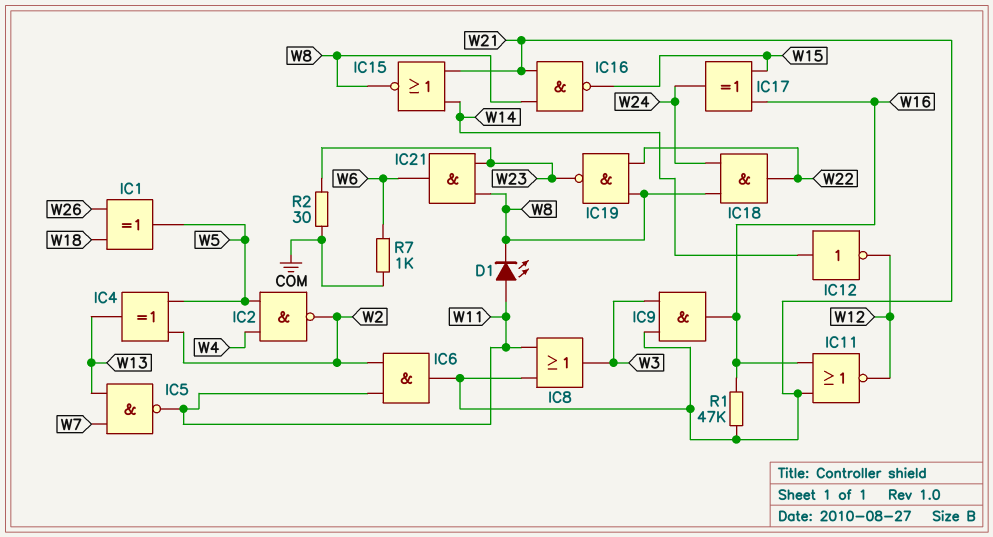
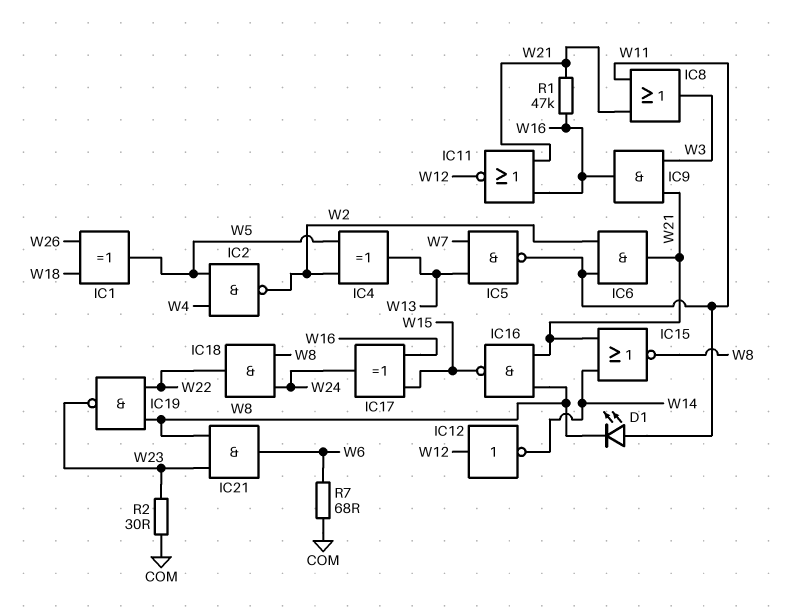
IC12: NOT (in W14, out W12) -> NOT (in W12, out W14)
R7: 1k (COM, W6) -> 68 (COM, W6)

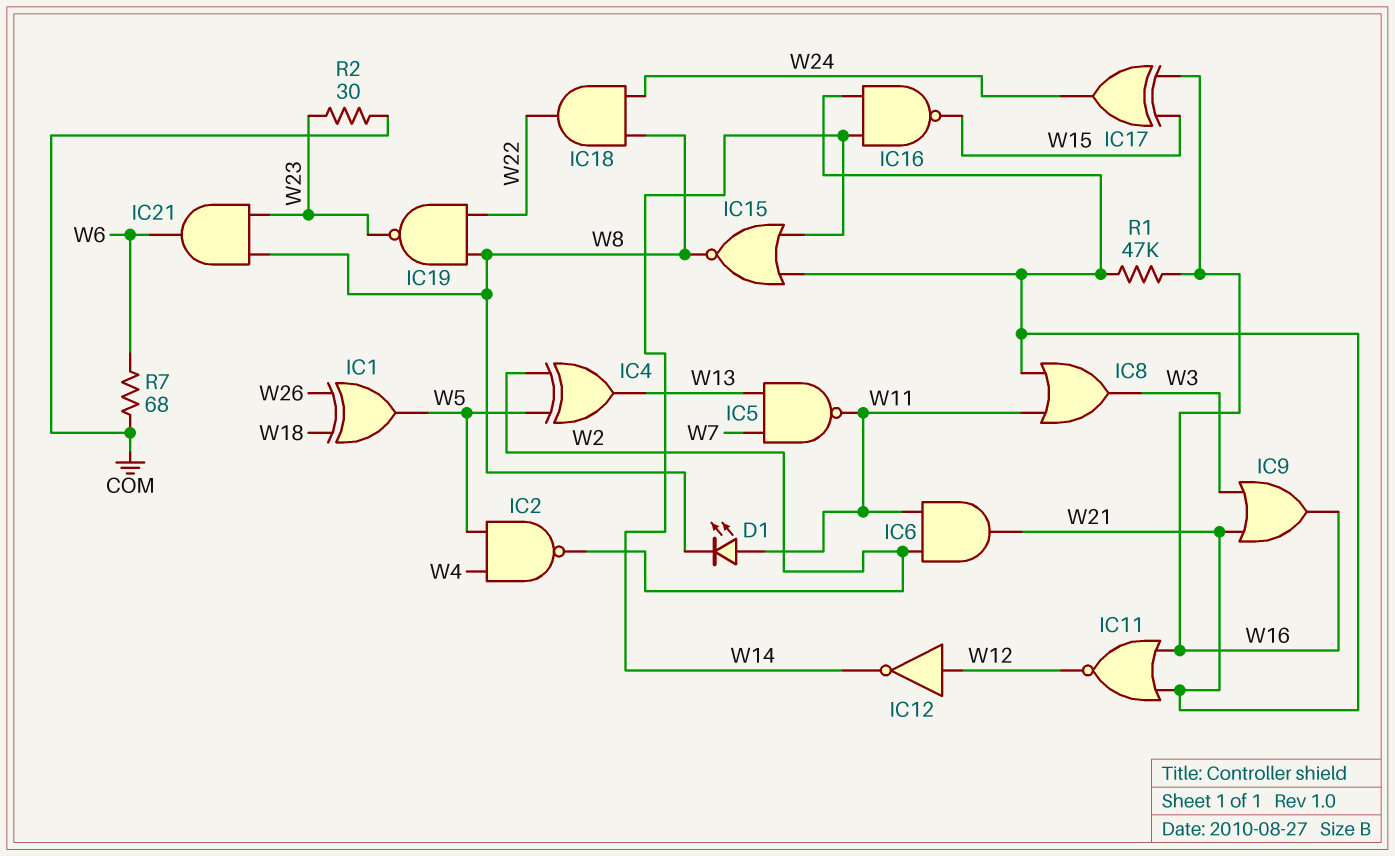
IC9: AND (in W3, in W21, out W16) -> OR (in W3, in W21, out W16)
IC16: NAND (in W8, in W21, out W15) -> NAND (in W14, in W21, out W15)

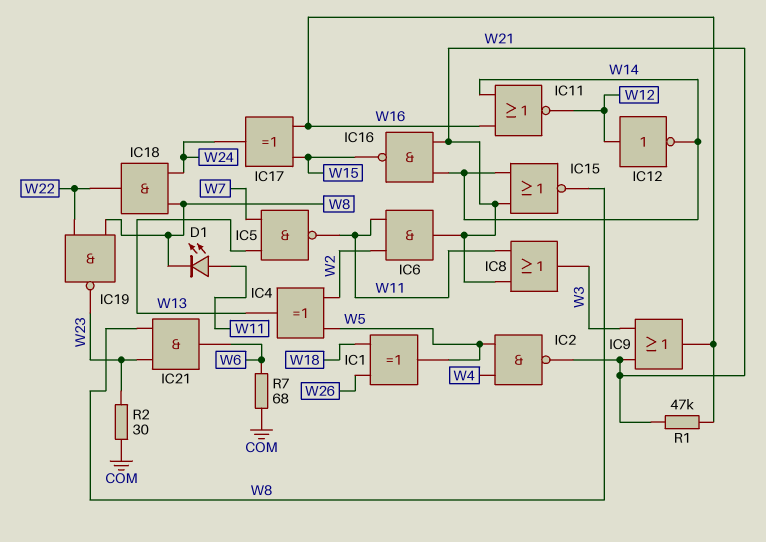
IC2: NAND (in W4, in W5, out W2) -> NAND (in W4, in W5, out W21)
IC11: NOR (in W16, in W21, out W12) -> NOR (in W14, in W16, out W12)

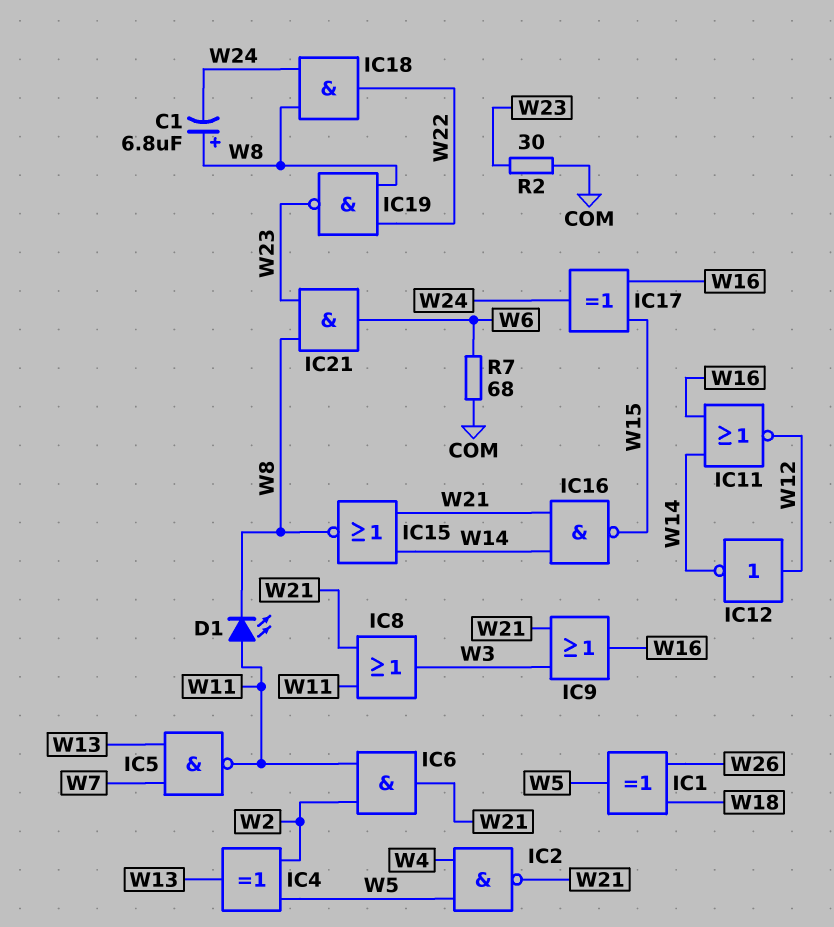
C1: none -> 6.8uF (plus W8, minus W24)
R1: 47k (W16, W21) -> none

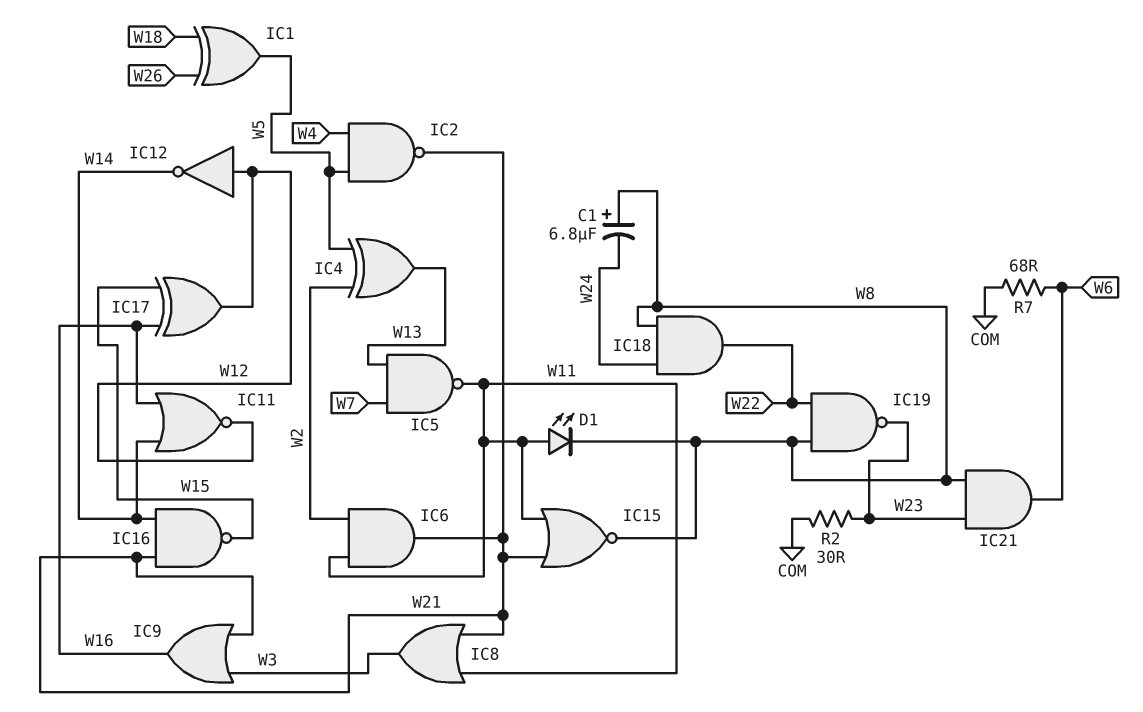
IC15: NOR (in W14, in W21, out W8) -> NOR (in W11, in W21, out W8)
IC17: XOR (in W15, in W16, out W24) -> XOR (in W15, in W16, out W12)

